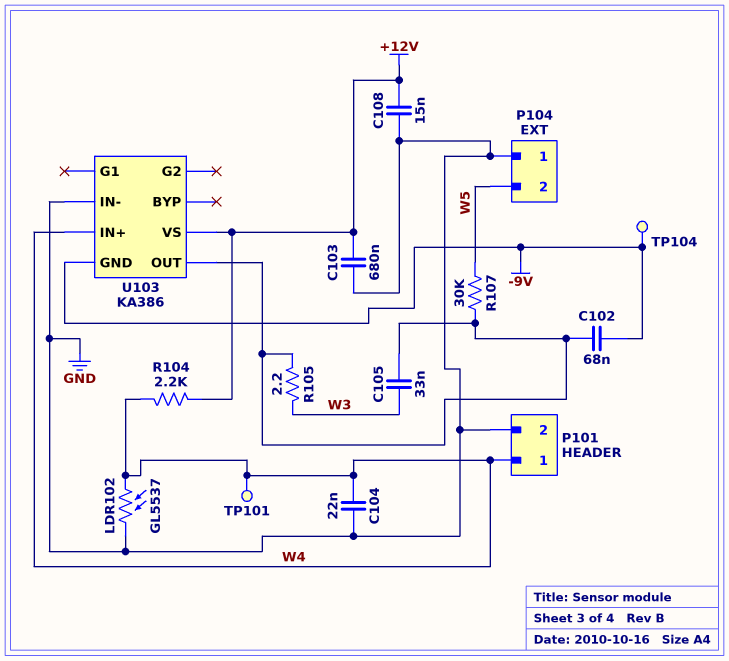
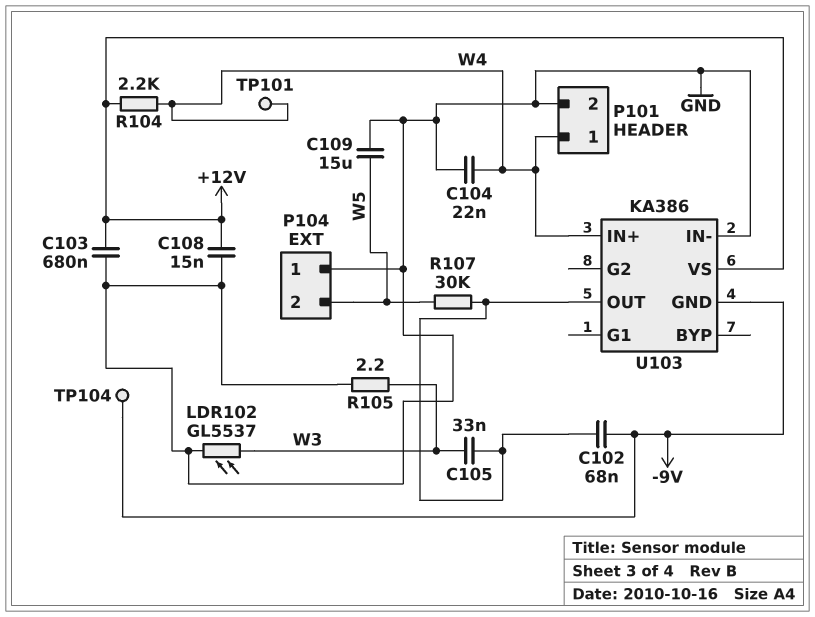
C109: none -> 15uF (GND, W5)
LDR102: GL5537 (GND, W4) -> GL5537 (GND, W3)
R105: 2.2 (U103/OUT, W3) -> 2.2 (GND, W3)

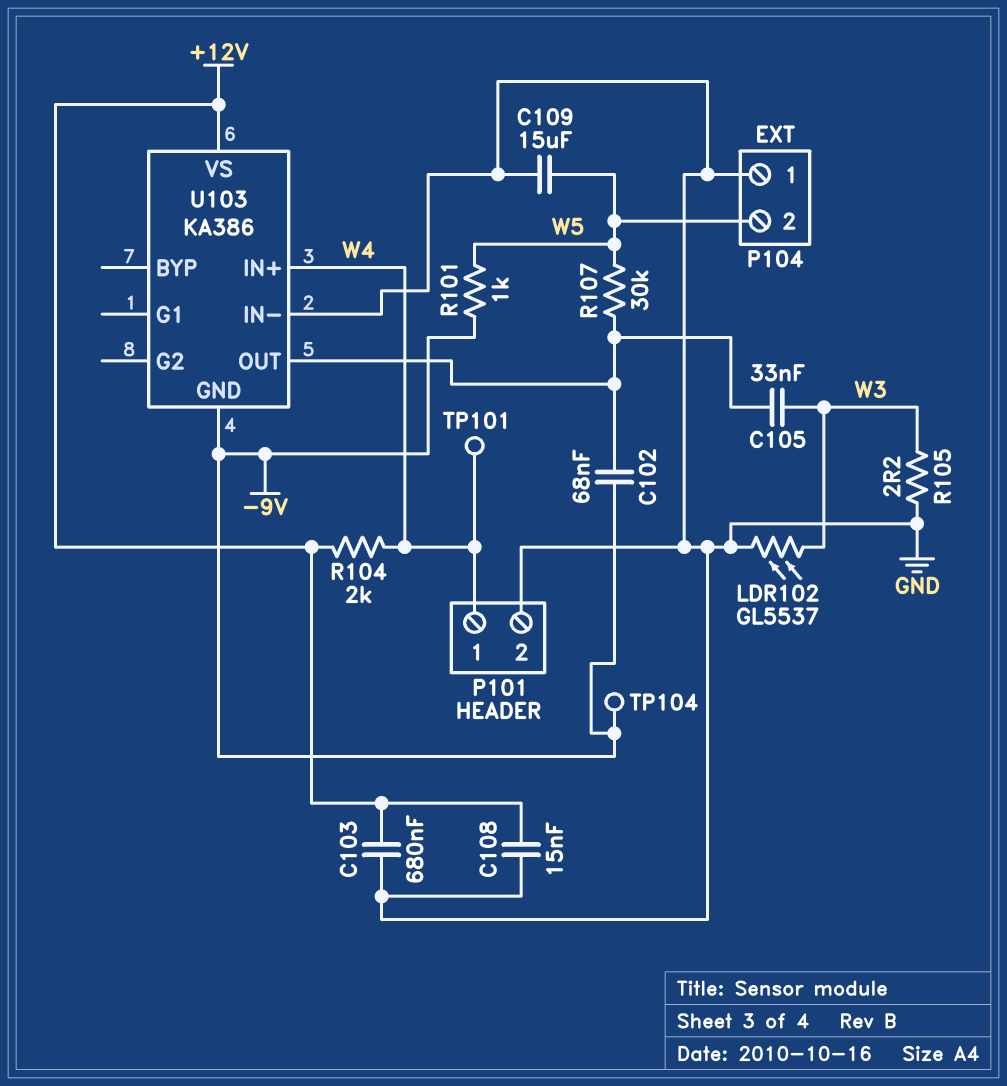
C104: 22nF (GND, W4) -> none
R101: none -> 1k (-9V, W5)
R104: 2.2k (+12V, W4) -> 2k (+12V, W4)

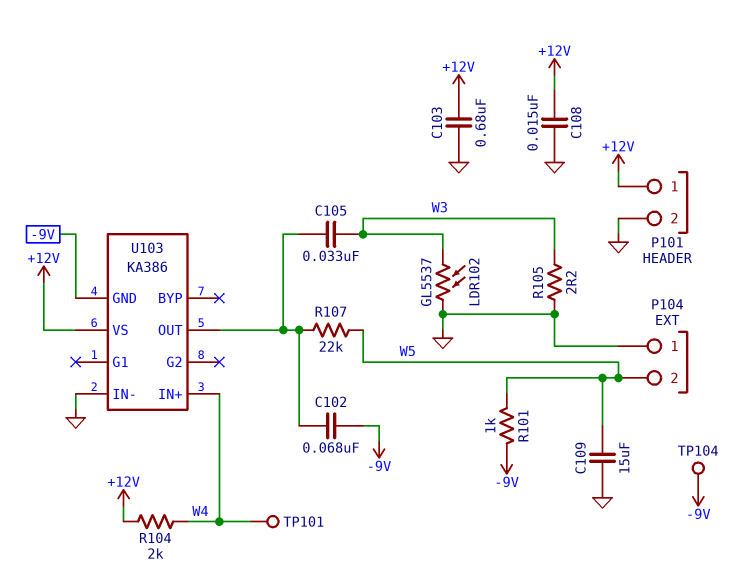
P101 pin 1: W4 -> +12V
R107: 30k (U103/OUT, W5) -> 22k (U103/OUT, W5)

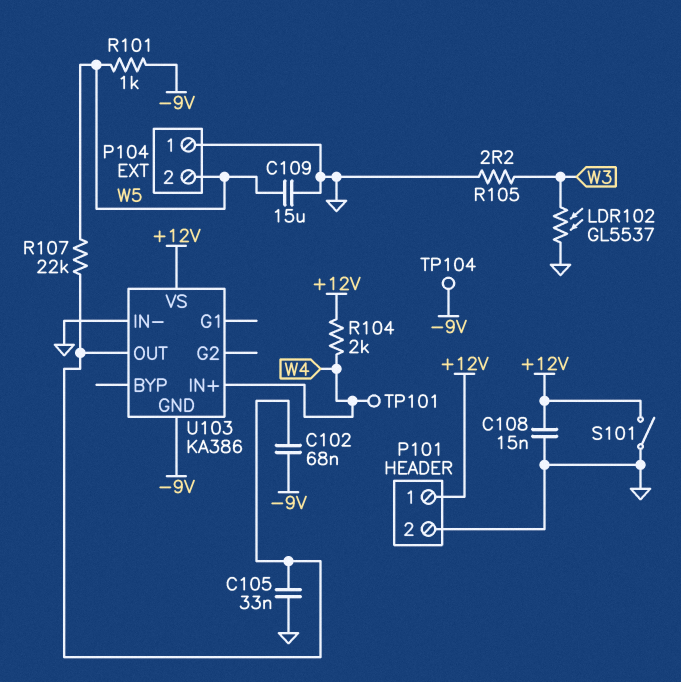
C103: 680nF (+12V, GND) -> none
C105: 33nF (U103/OUT, W3) -> 33nF (GND, U103/OUT)
S101: none -> switch (+12V, GND)

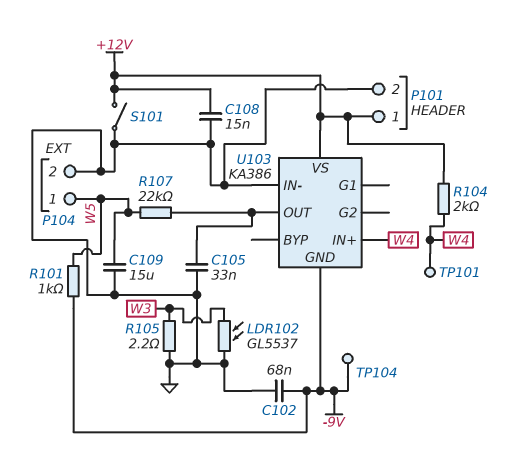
C102: 68nF (-9V, U103/OUT) -> 68nF (-9V, GND)
P104 pin 1: GND -> W5
P104 pin 2: W5 -> GND

